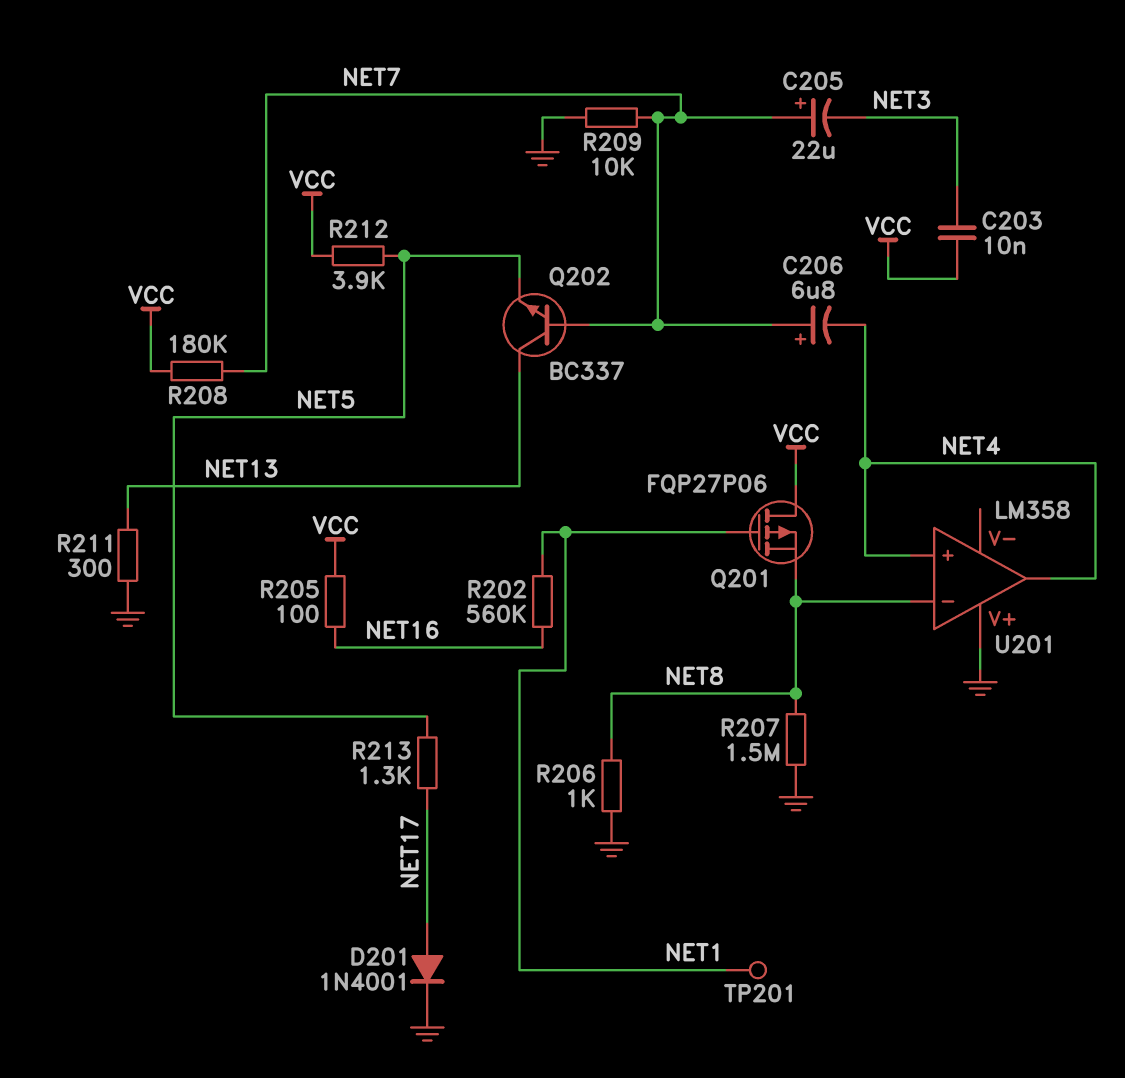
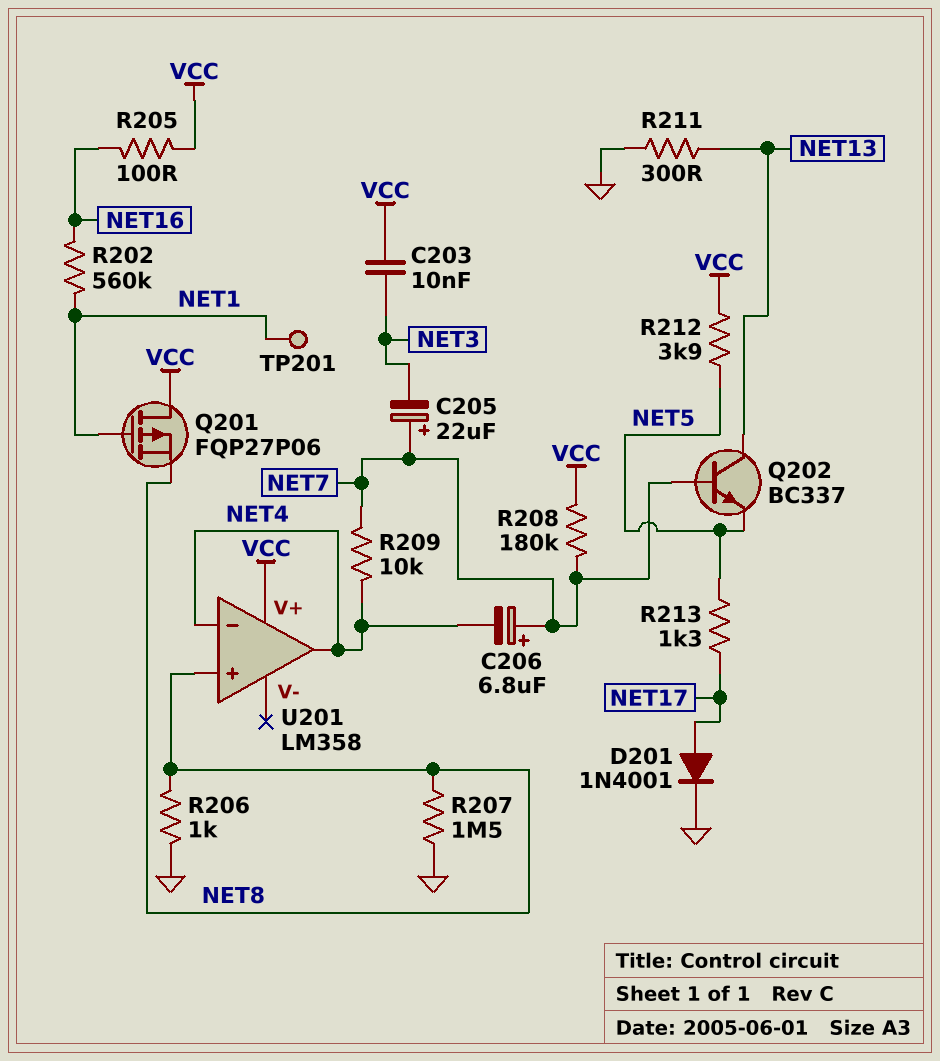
R209: 10k (GND, NET7) -> 10k (NET4, NET7)
U201 pin V+: GND -> VCC
U201 pin in+: NET4 -> NET8
U201 pin in-: NET8 -> NET4

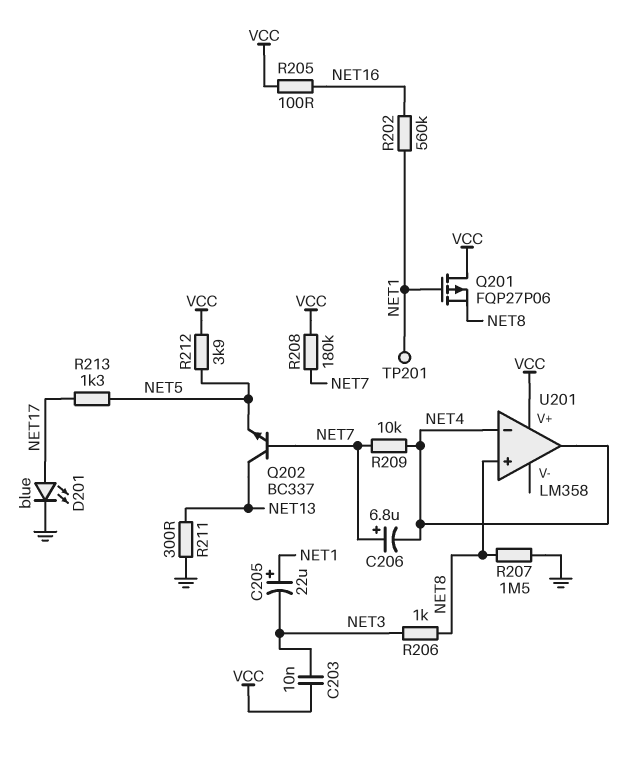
C205: 22uF (plus NET7, minus NET3) -> 22uF (plus NET1, minus NET3)
D201: diode 1N4001 (A NET17, K GND) -> LED blue (A NET17, K GND)
R206: 1k (GND, NET8) -> 1k (NET3, NET8)

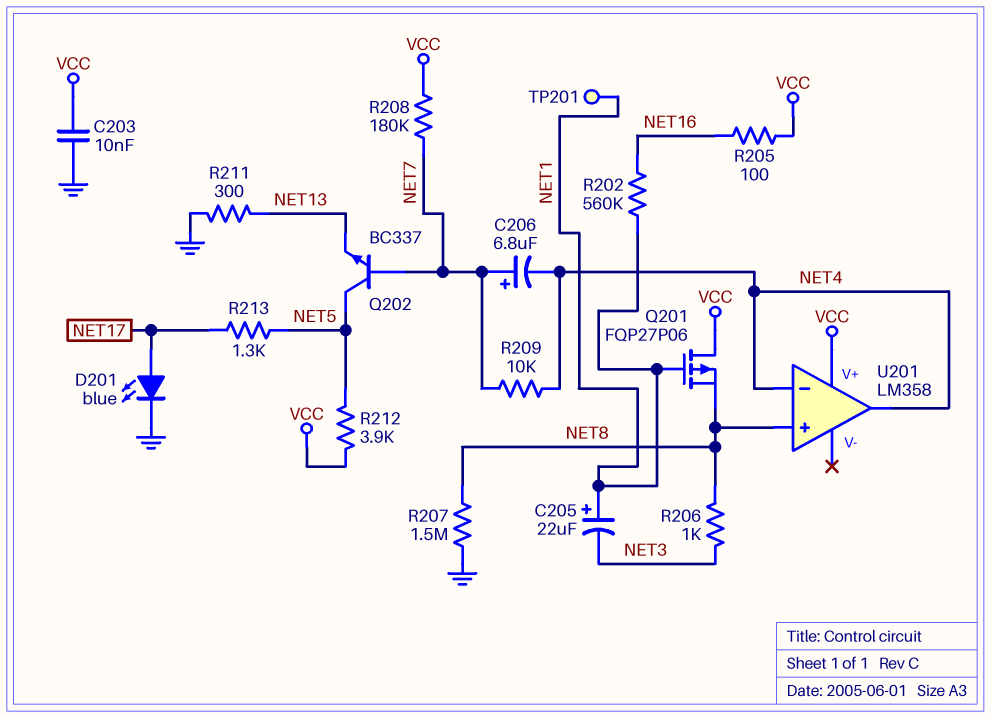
C203: 10nF (NET3, VCC) -> 10nF (GND, VCC)
Q202: NPN BC337 (B NET7, C NET13, E NET5) -> NPN BC337 (B NET7, C NET5, E NET13)

